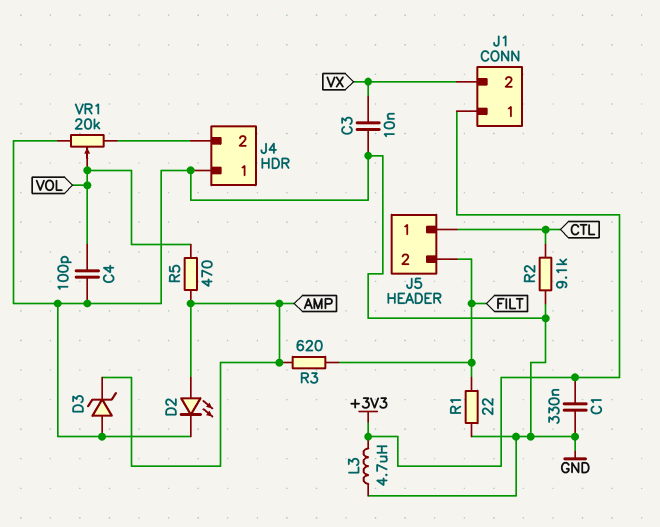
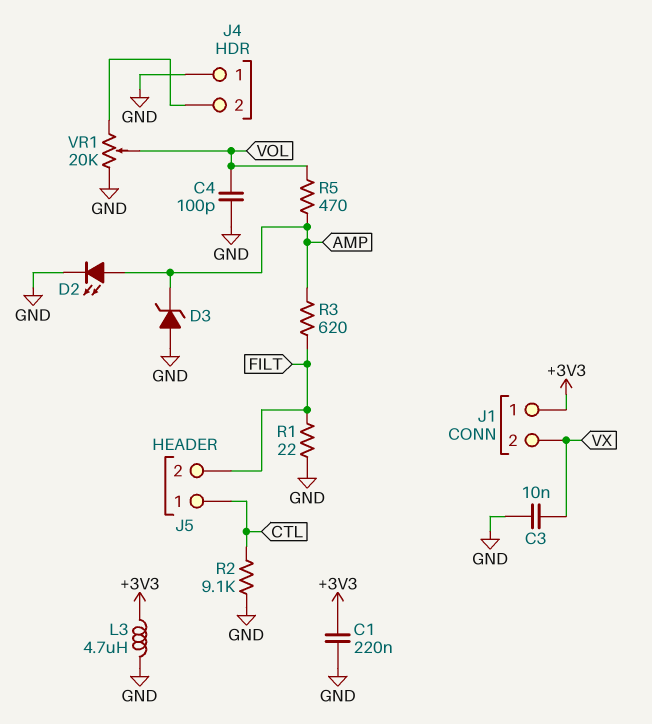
C1: 330nF (+3V3, GND) -> 220nF (+3V3, GND)

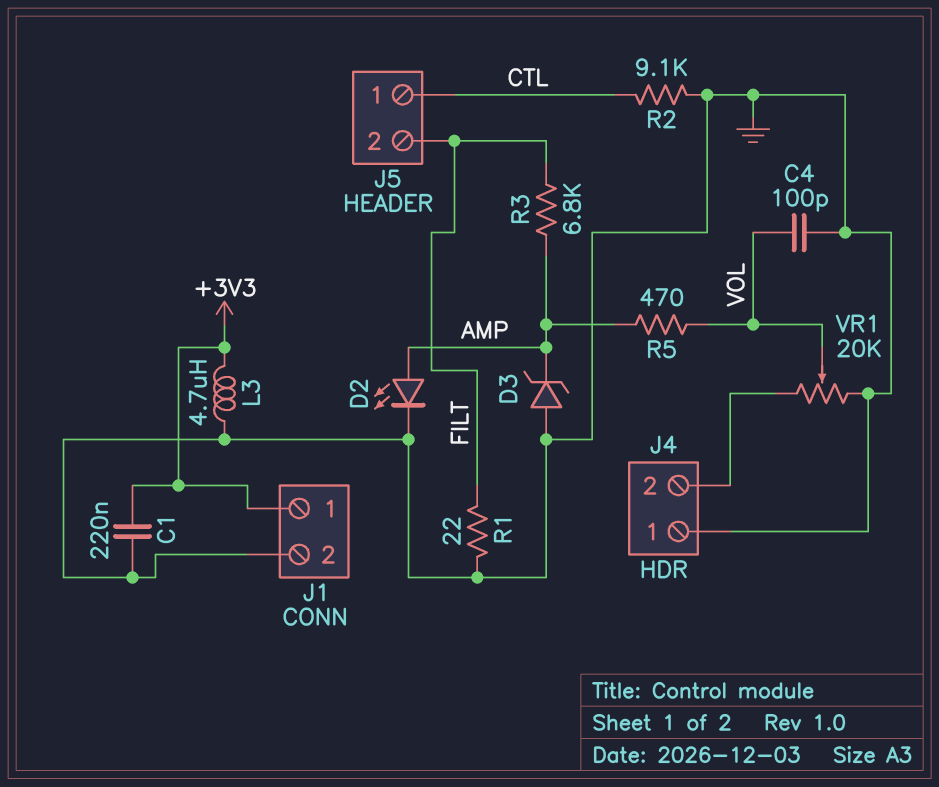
C3: 10nF (GND, VX) -> none
J1 pin 2: VX -> GND
R3: 620 (AMP, FILT) -> 6.8k (AMP, FILT)

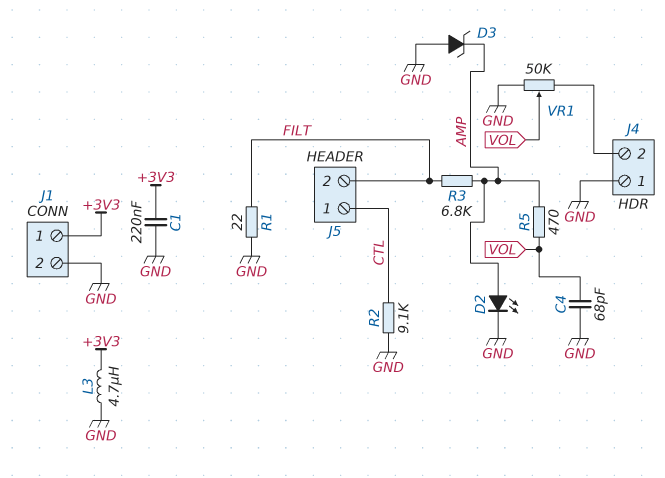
C4: 100pF (GND, VOL) -> 68pF (GND, VOL)
VR1: 20k (GND, J4/2, wiper VOL) -> 50k (GND, J4/2, wiper VOL)

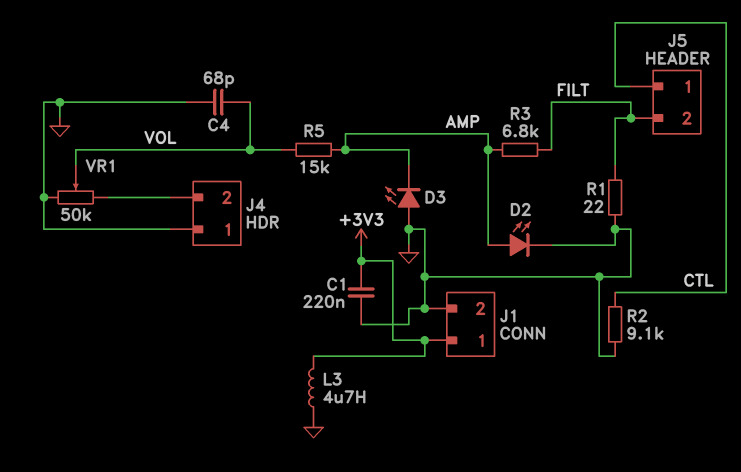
D3: zener (A GND, K AMP) -> LED (A GND, K AMP)
R5: 470 (AMP, VOL) -> 15k (AMP, VOL)

